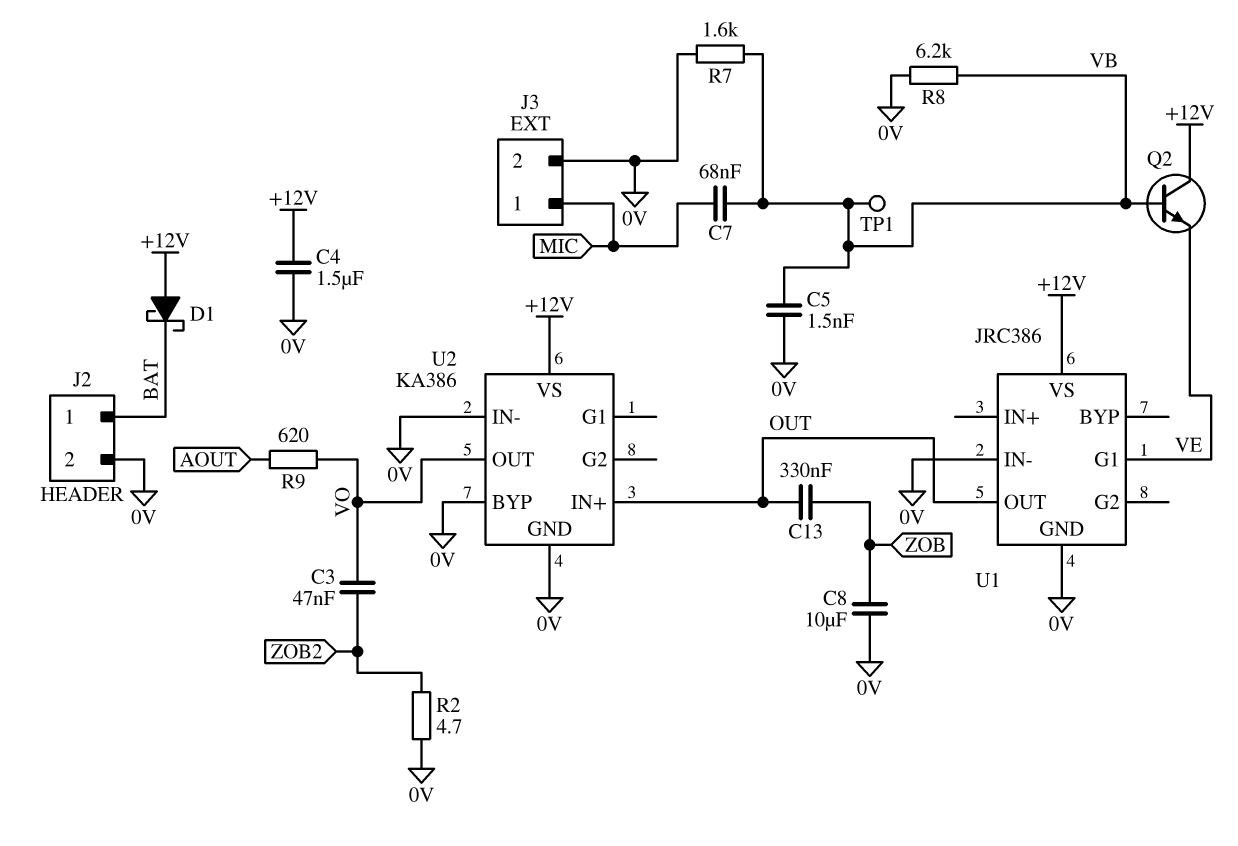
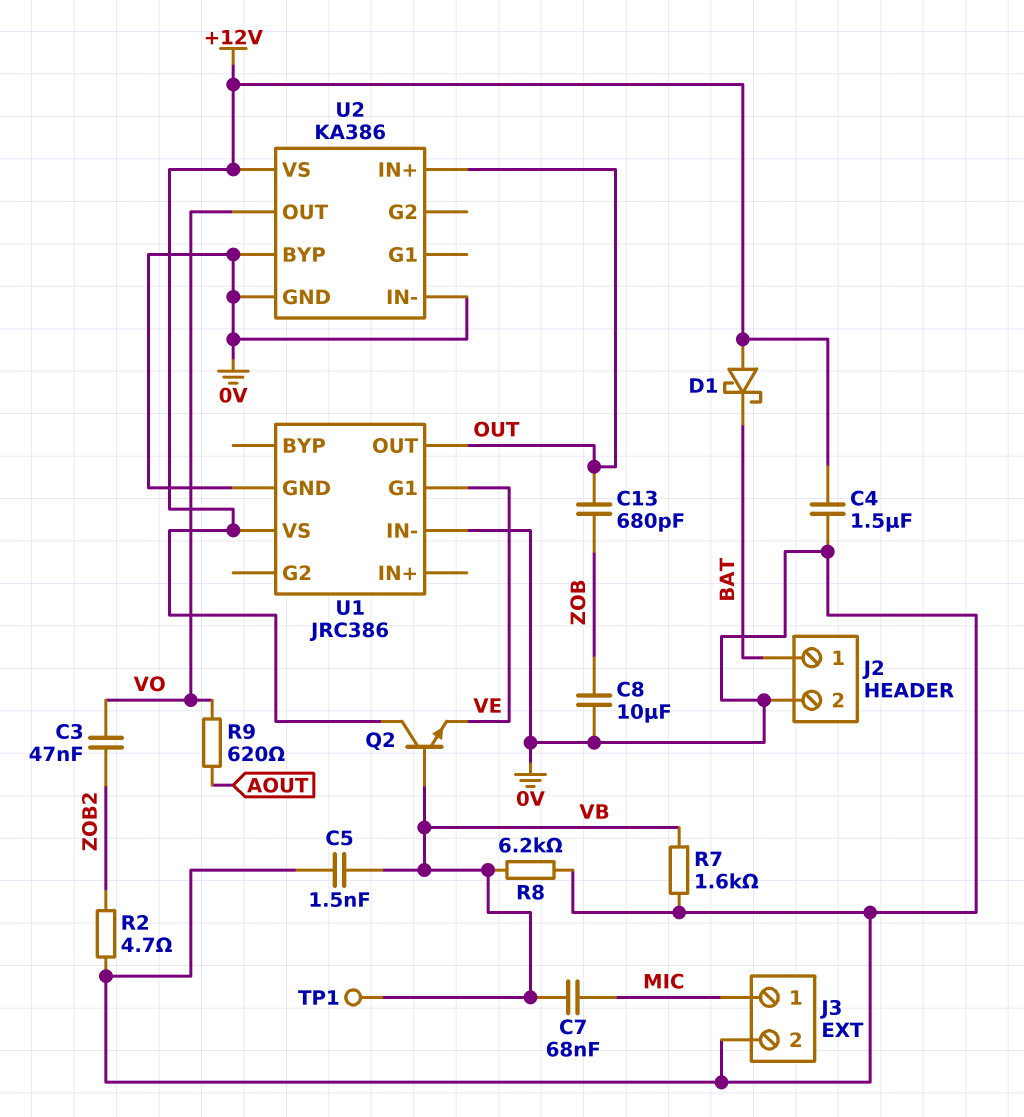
C13: 330nF (OUT, ZOB) -> 680pF (OUT, ZOB)

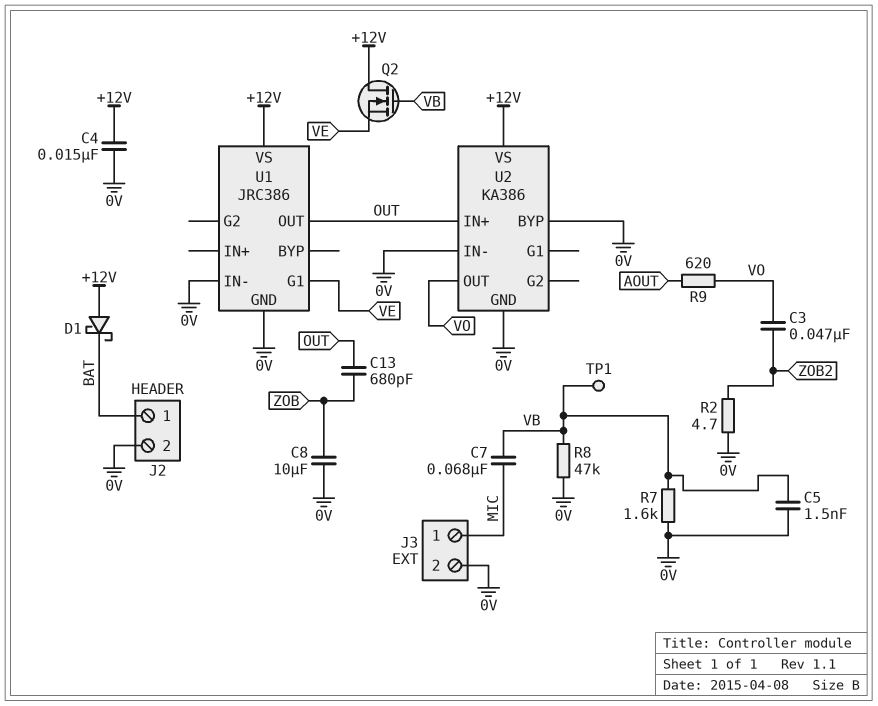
C4: 1.5uF (+12V, 0V) -> 15nF (+12V, 0V)
Q2: NPN (B VB, C +12V, E VE) -> NMOS (G VB, D +12V, S VE)
R8: 6.2k (0V, VB) -> 47k (0V, VB)

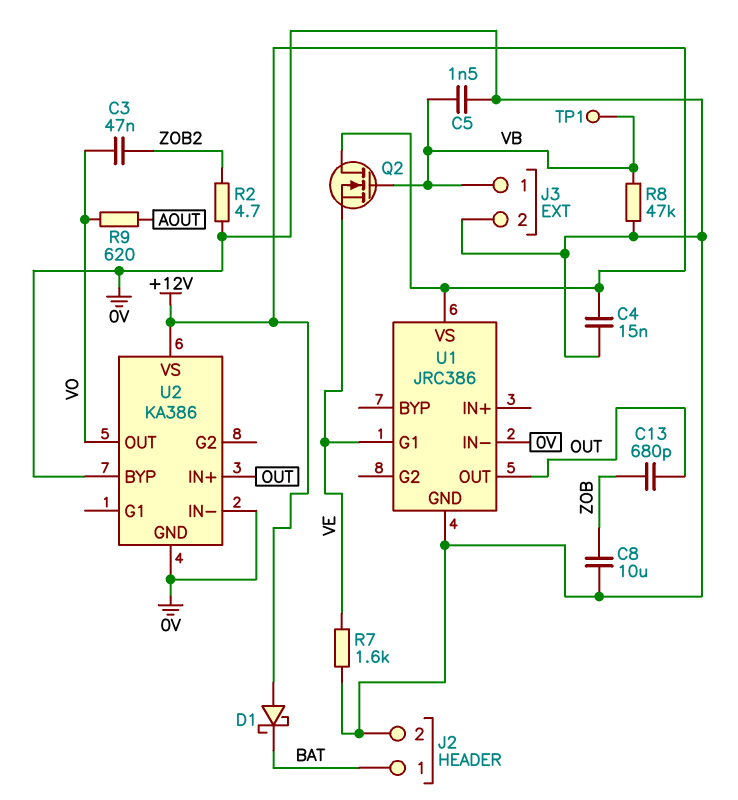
C7: 68nF (MIC, VB) -> none
J3 pin 1: MIC -> VB
R7: 1.6k (0V, VB) -> 1.6k (0V, VE)

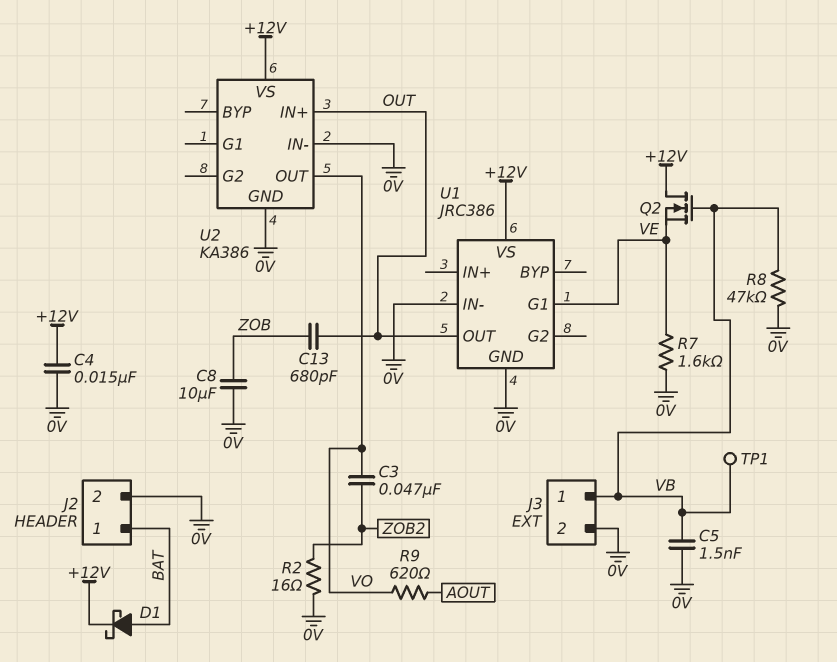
D1: schottky (A +12V, K BAT) -> schottky (A BAT, K +12V)
R2: 4.7 (0V, ZOB2) -> 16 (0V, ZOB2)
U2 pin BYP: 0V -> none

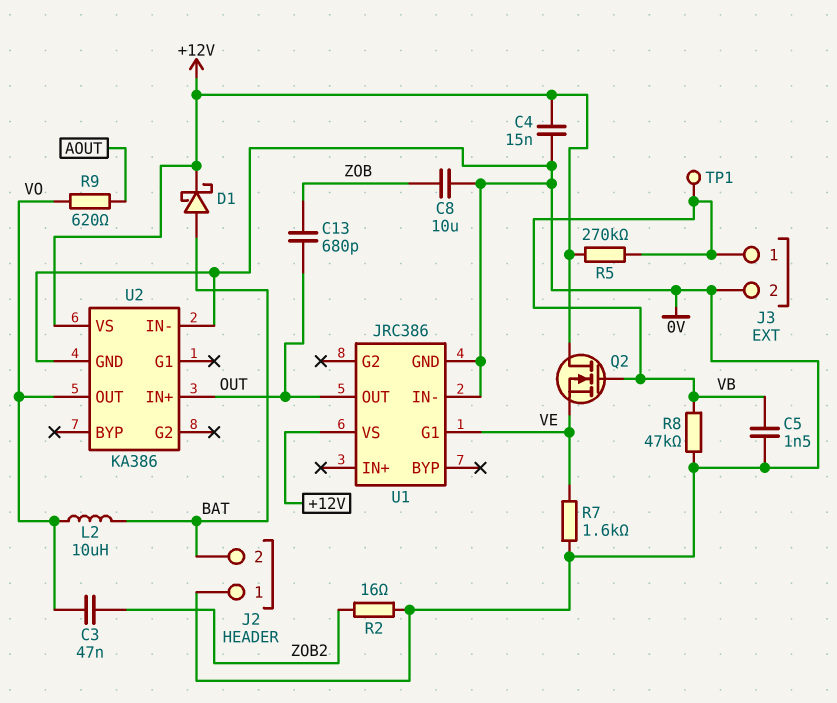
J2 pin 1: BAT -> 0V
J2 pin 2: 0V -> BAT
L2: none -> 10uH (BAT, VO)
R5: none -> 270k (+12V, VB)

